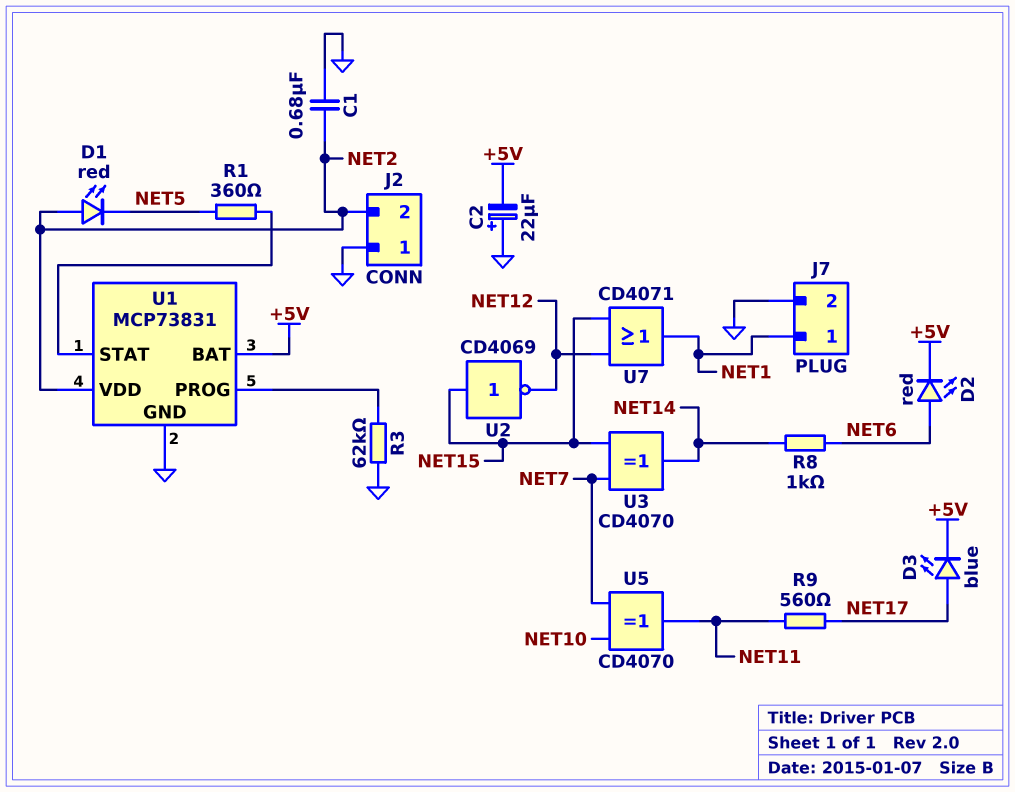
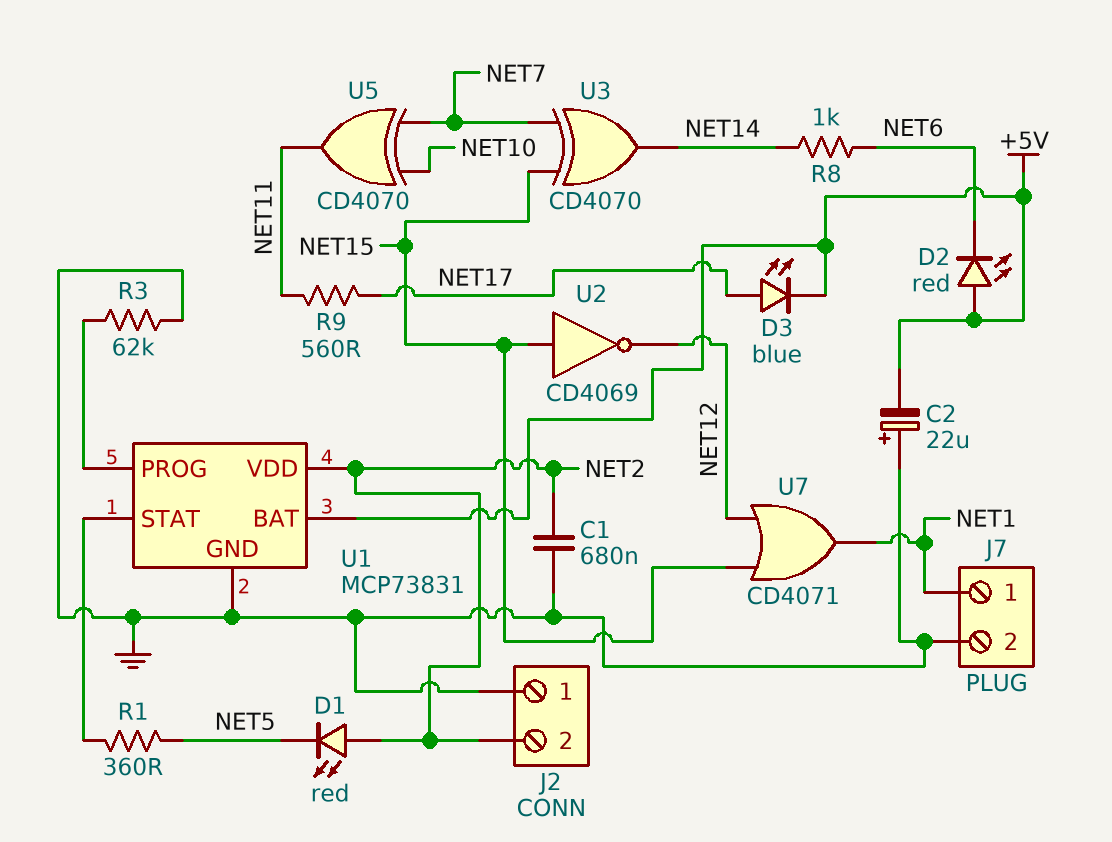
D2: LED red (A NET6, K +5V) -> LED red (A +5V, K NET6)

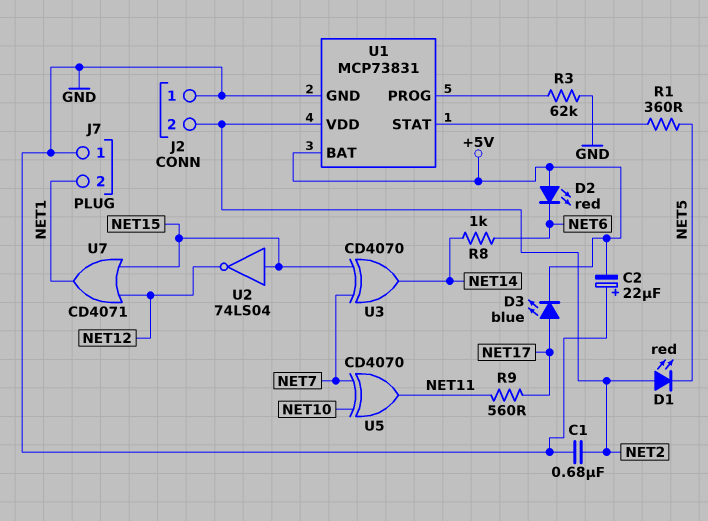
J7 pin 1: NET1 -> GND
J7 pin 2: GND -> NET1
U2: NOT CD4069 (in NET15, out NET12) -> NOT 74LS04 (in NET15, out NET12)

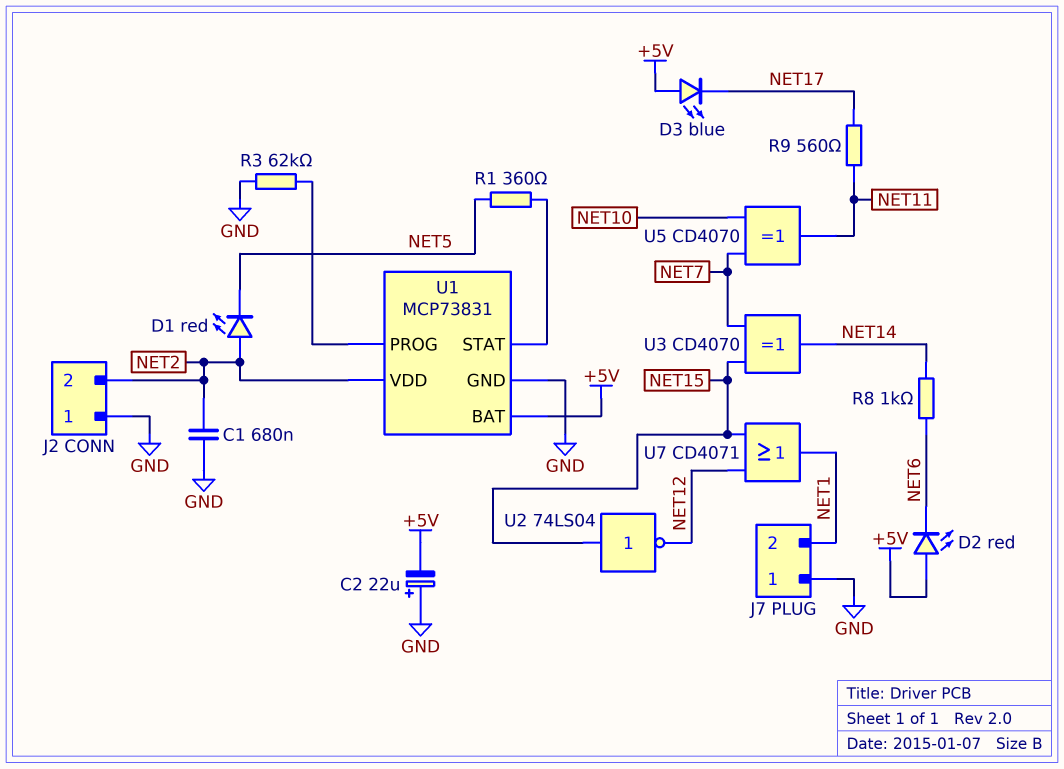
D3: LED blue (A NET17, K +5V) -> LED blue (A +5V, K NET17)

